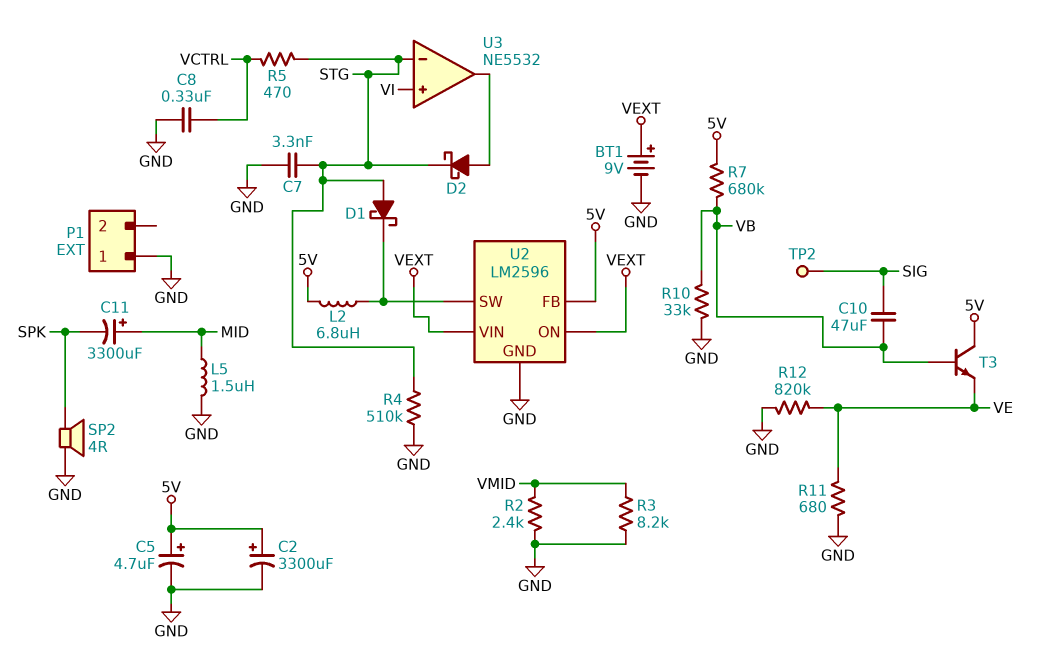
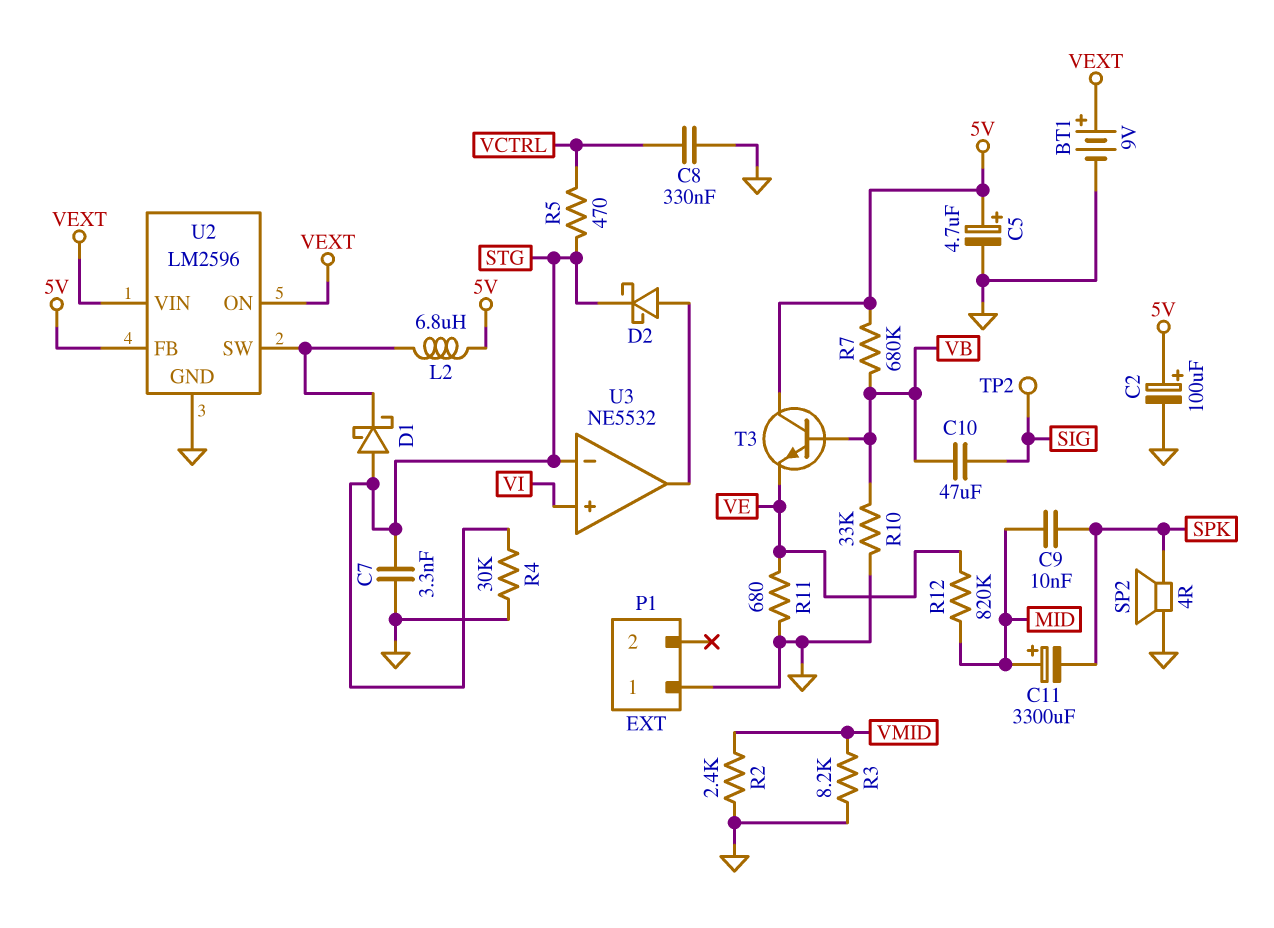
C2: 3300uF (plus 5V, minus GND) -> 100uF (plus 5V, minus GND)
C9: none -> 10nF (MID, SPK)
L5: 1.5uH (GND, MID) -> none
R4: 510k (GND, STG) -> 30k (GND, STG)
R12: 820k (GND, VE) -> 820k (MID, VE)

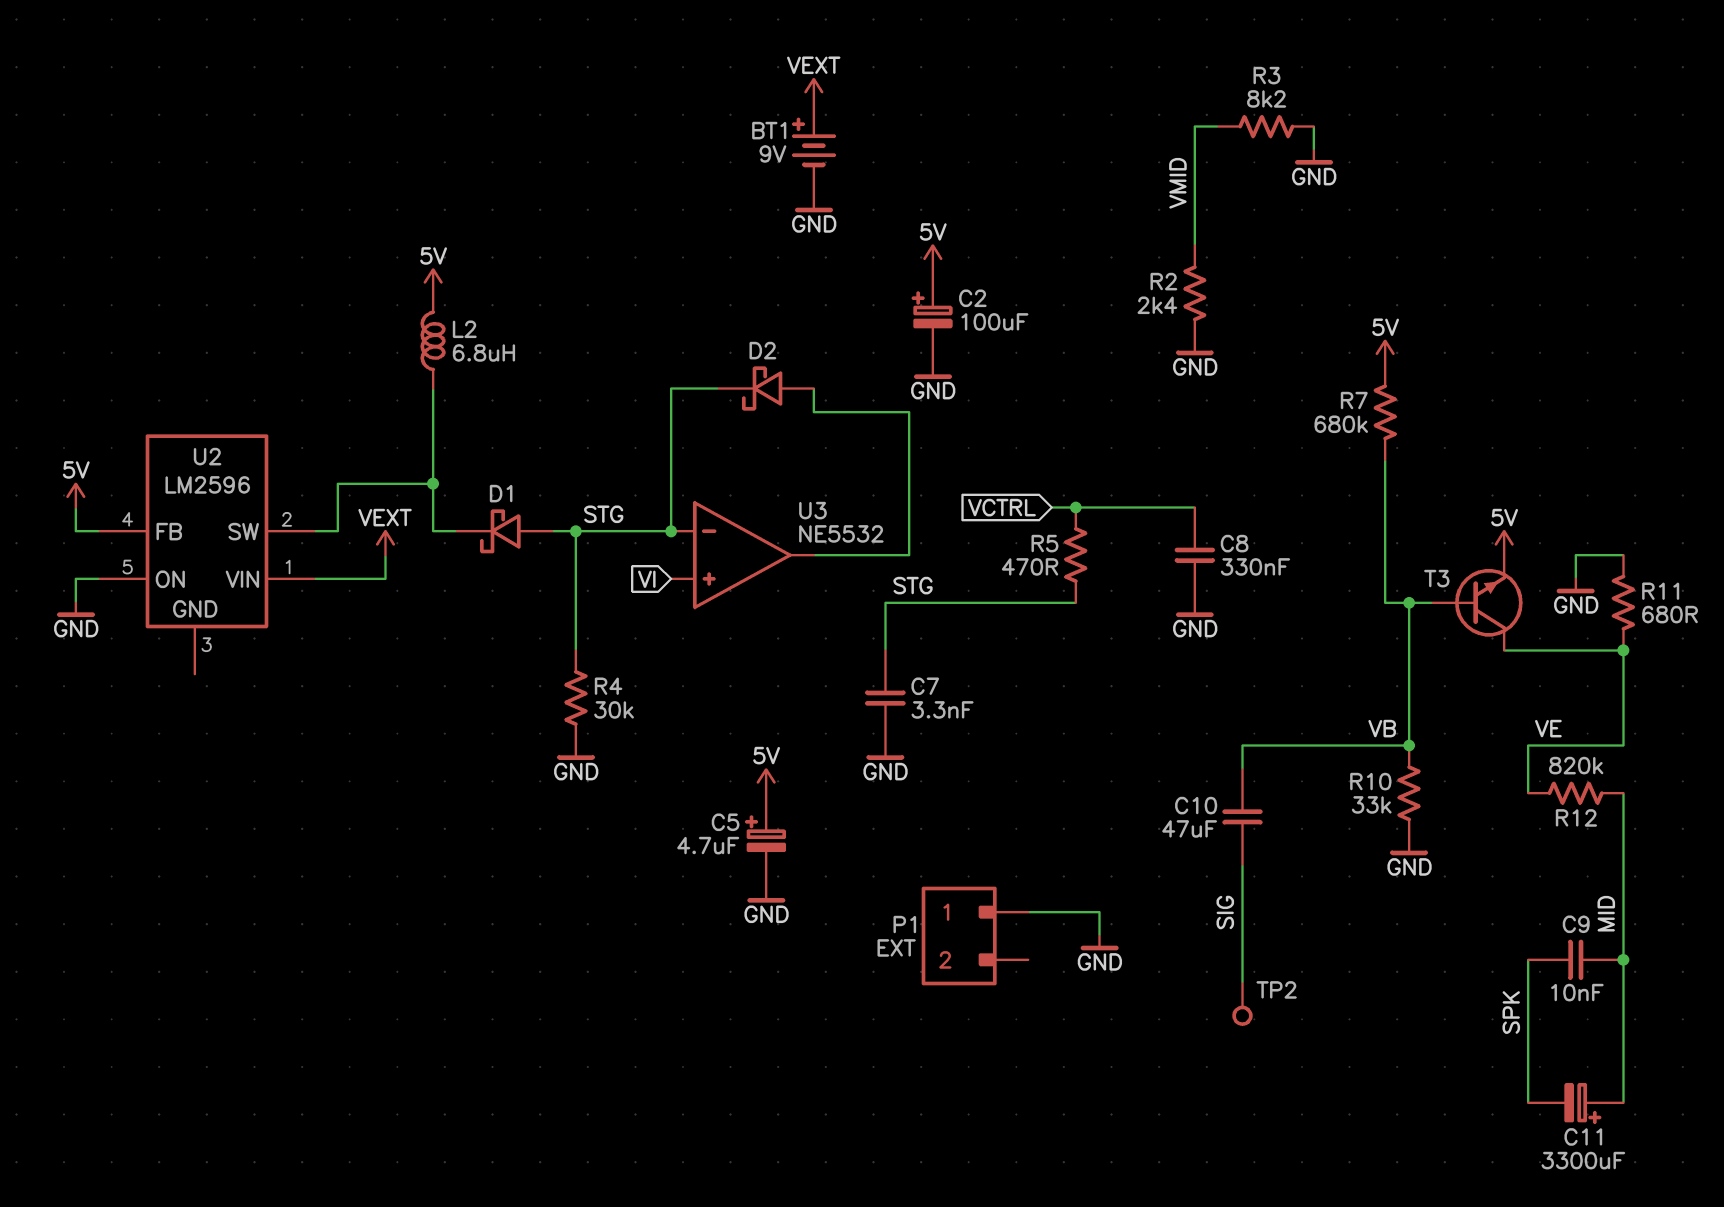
SP2: speaker 4R (GND, SPK) -> none
T3: NPN (B VB, C 5V, E VE) -> NPN (B VB, C VE, E 5V)
U2 pin GND: GND -> none
U2 pin ON: VEXT -> GND

